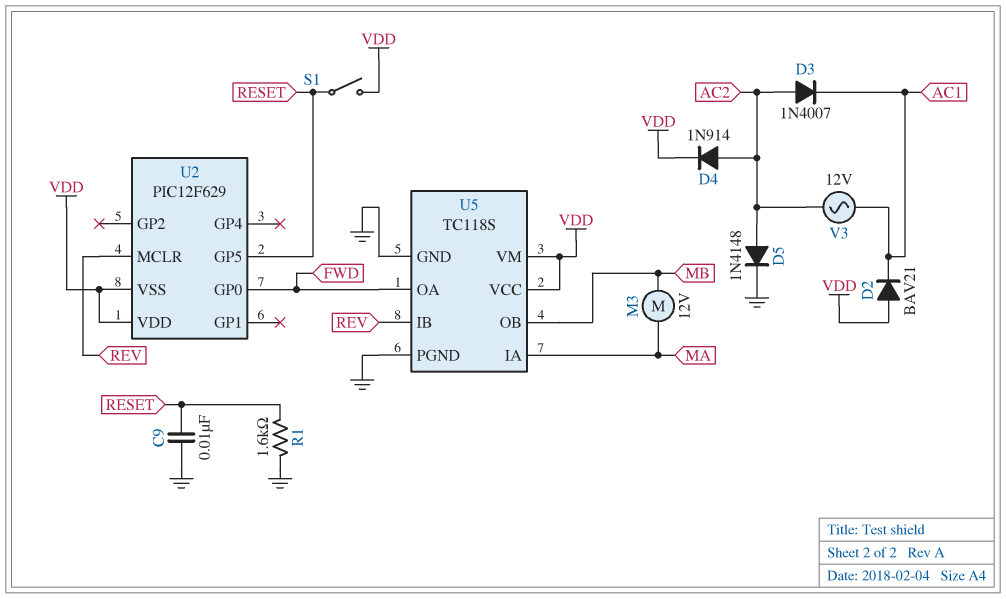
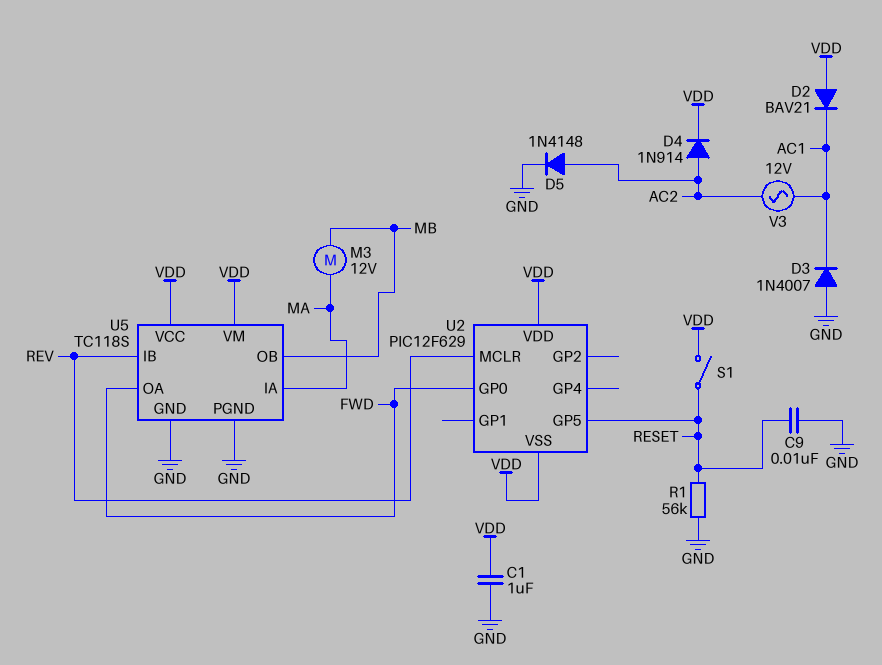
C1: none -> 1uF (GND, VDD)
D3: diode 1N4007 (A AC2, K AC1) -> diode 1N4007 (A GND, K AC1)
R1: 1.6k (GND, RESET) -> 56k (GND, RESET)

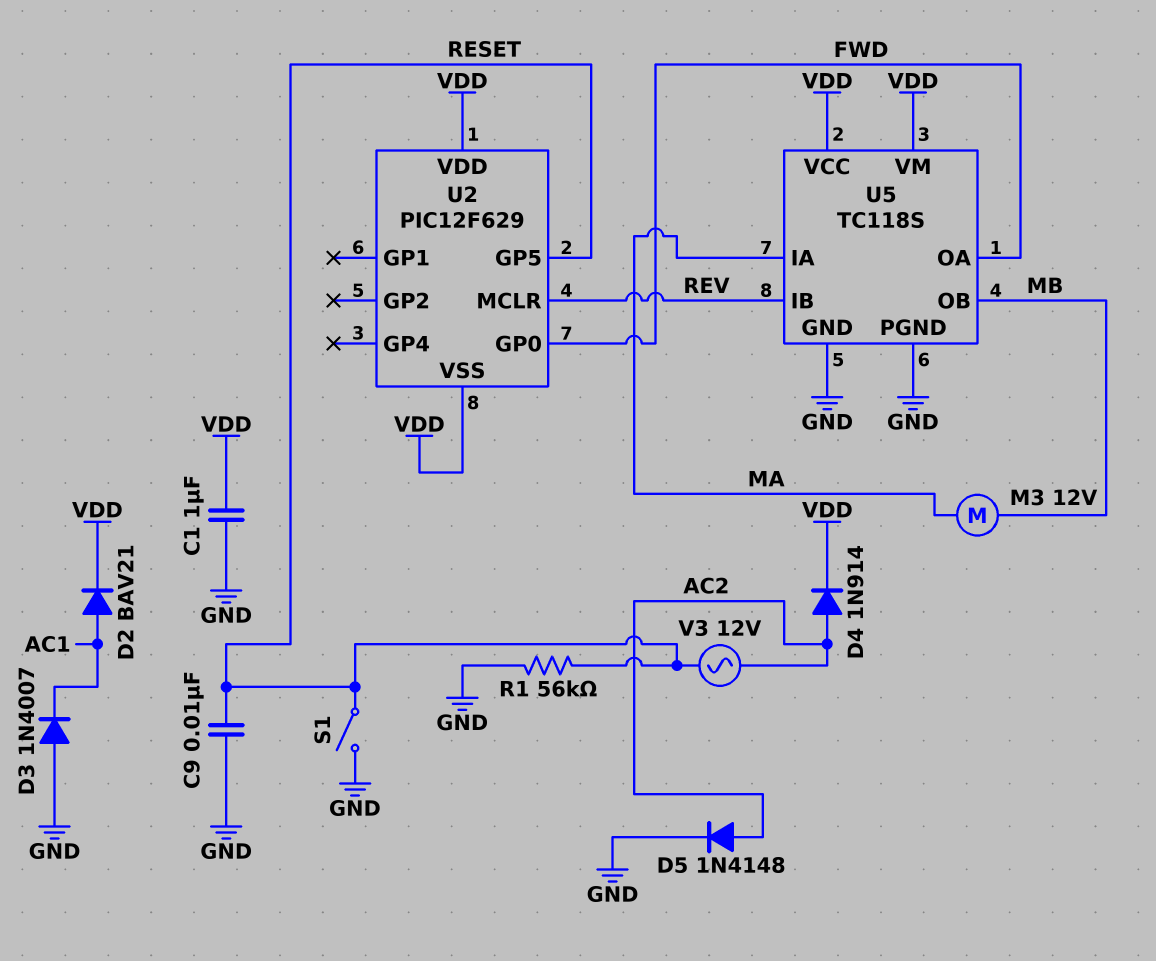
D2: diode BAV21 (A VDD, K AC1) -> diode BAV21 (A AC1, K VDD)
S1: switch (RESET, VDD) -> switch (GND, RESET)
V3: AC 12V (AC1, AC2) -> AC 12V (AC2, RESET)

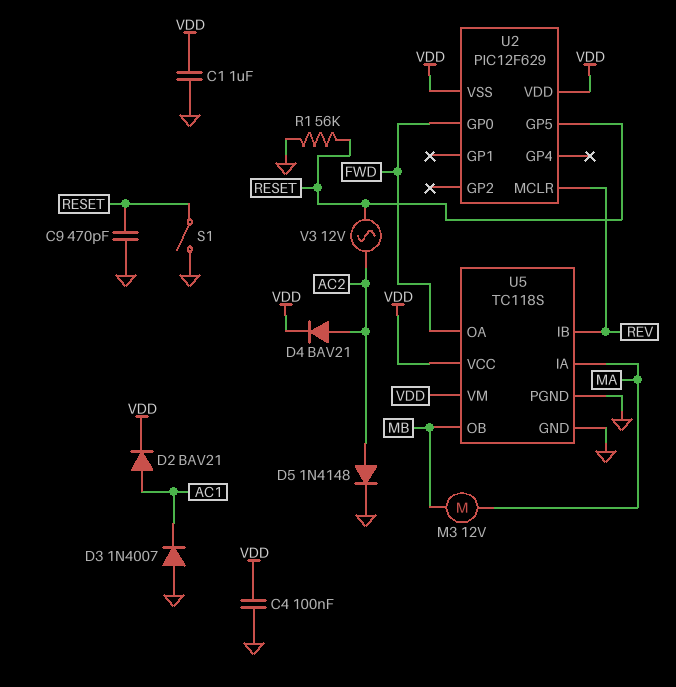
C4: none -> 100nF (GND, VDD)
C9: 10nF (GND, RESET) -> 470pF (GND, RESET)
D4: diode 1N914 (A AC2, K VDD) -> diode BAV21 (A AC2, K VDD)

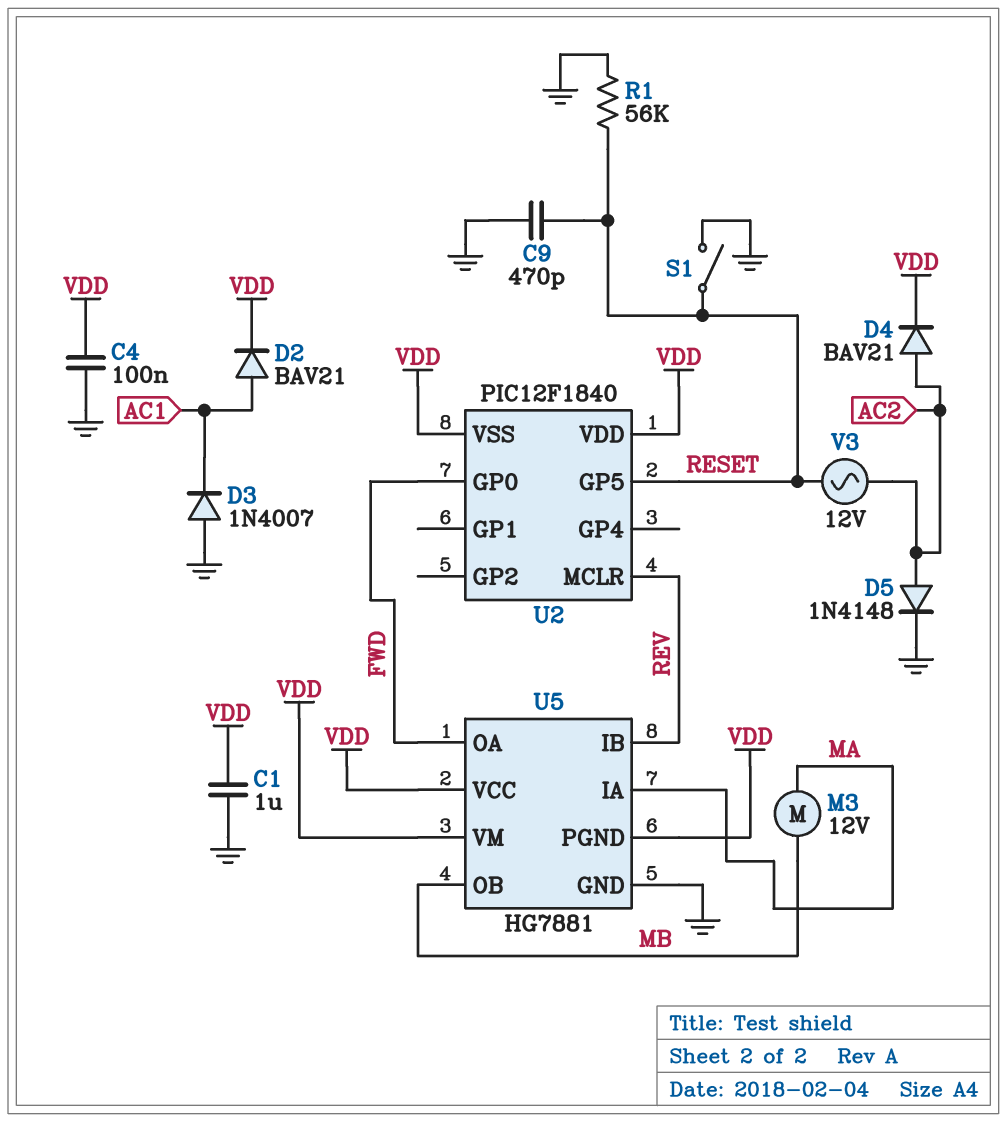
U2: PIC12F629 -> PIC12F1840
U5: TC118S -> HG7881
U5 pin PGND: GND -> VDD

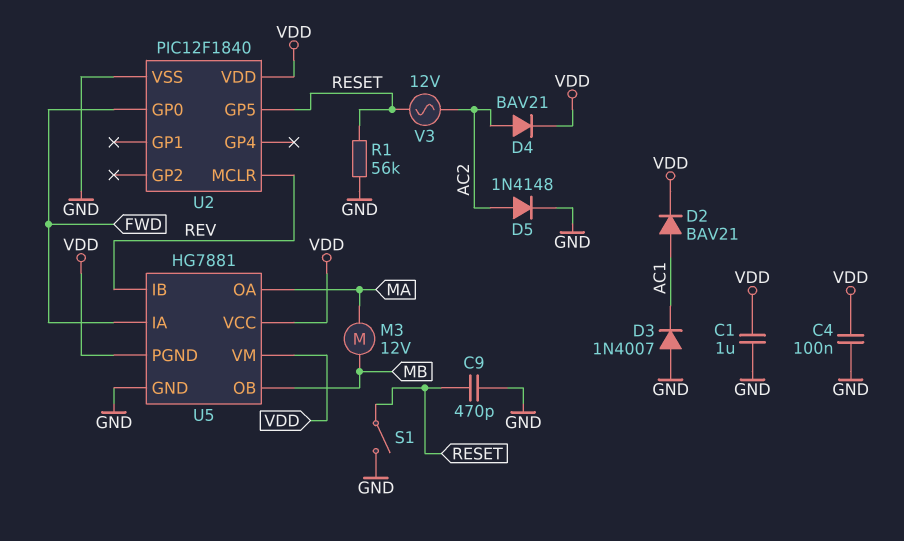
U2 pin VSS: VDD -> GND
U5 pin IA: MA -> FWD
U5 pin OA: FWD -> MA

